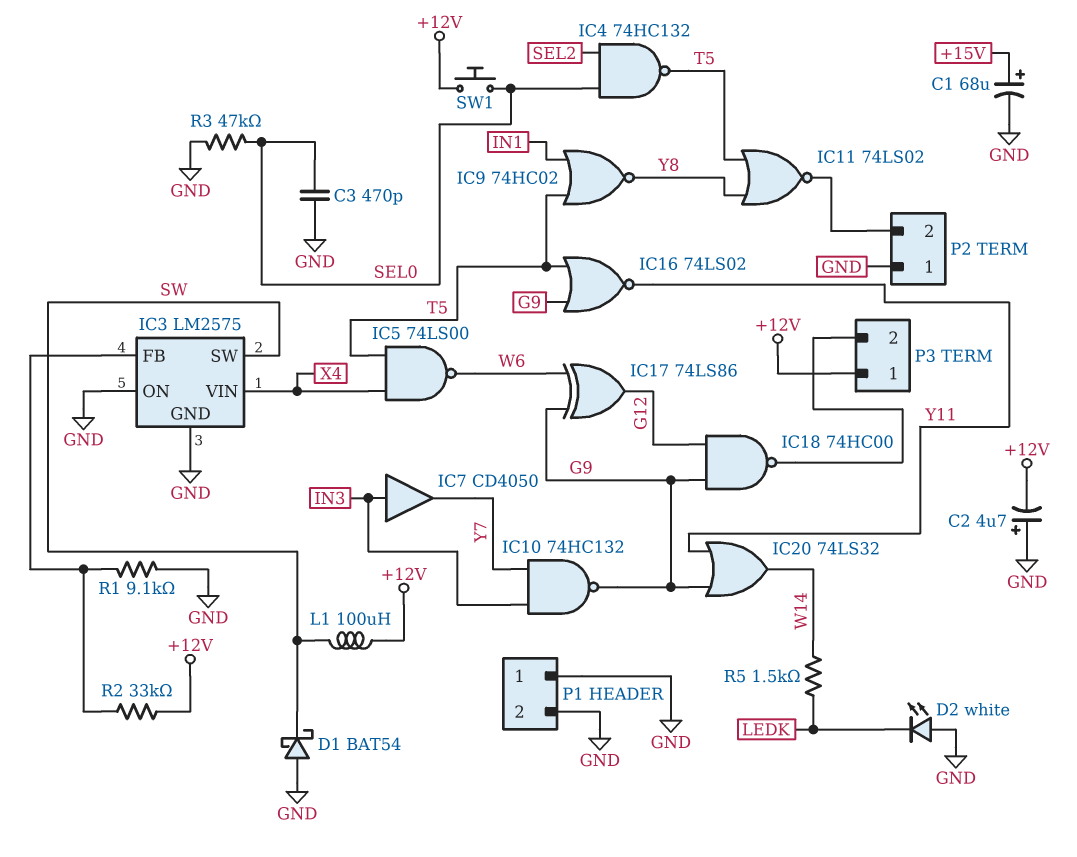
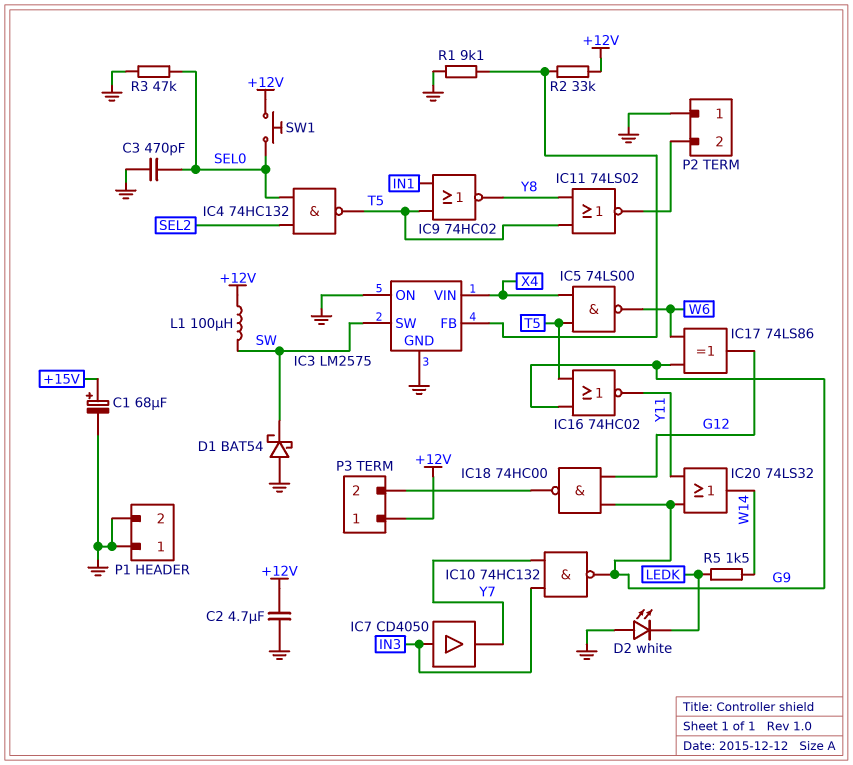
C2: 4.7uF (plus GND, minus +12V) -> 4.7uF (+12V, GND)
IC16: NOR 74LS02 (in G9, in T5, out Y11) -> NOR 74HC02 (in G9, in T5, out Y11)

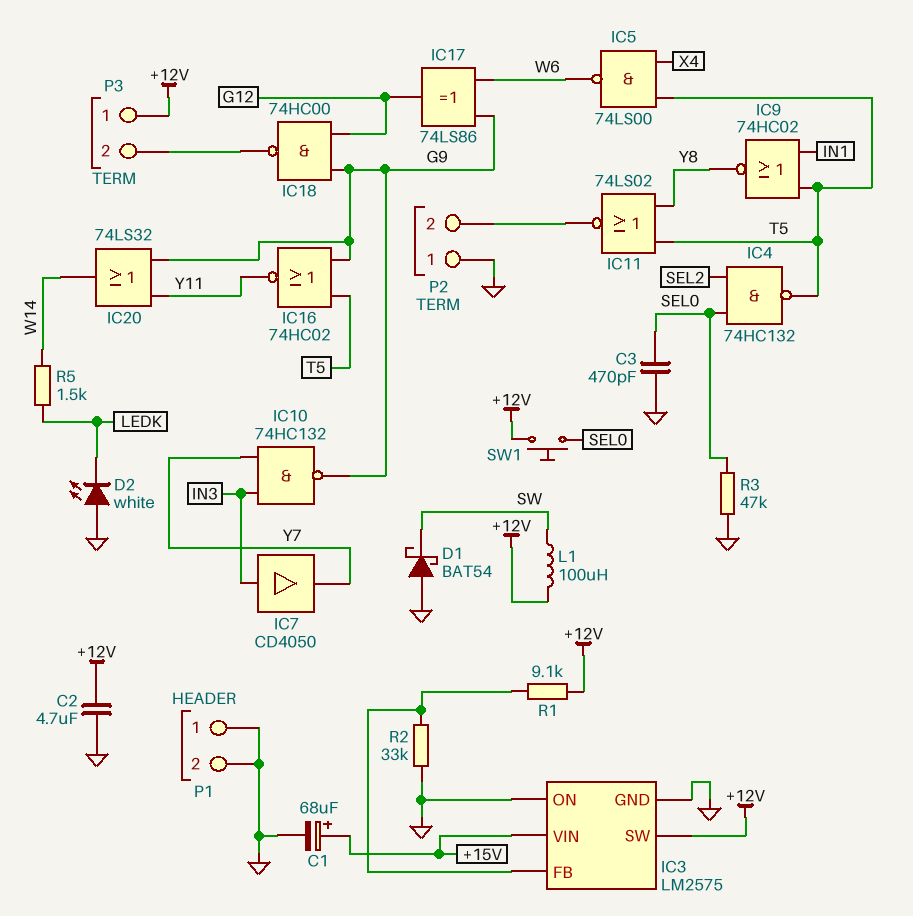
IC3 pin SW: SW -> +12V
IC3 pin VIN: X4 -> +15V
R1: 9.1k (GND, IC3/FB) -> 9.1k (+12V, IC3/FB)
R2: 33k (+12V, IC3/FB) -> 33k (GND, IC3/FB)

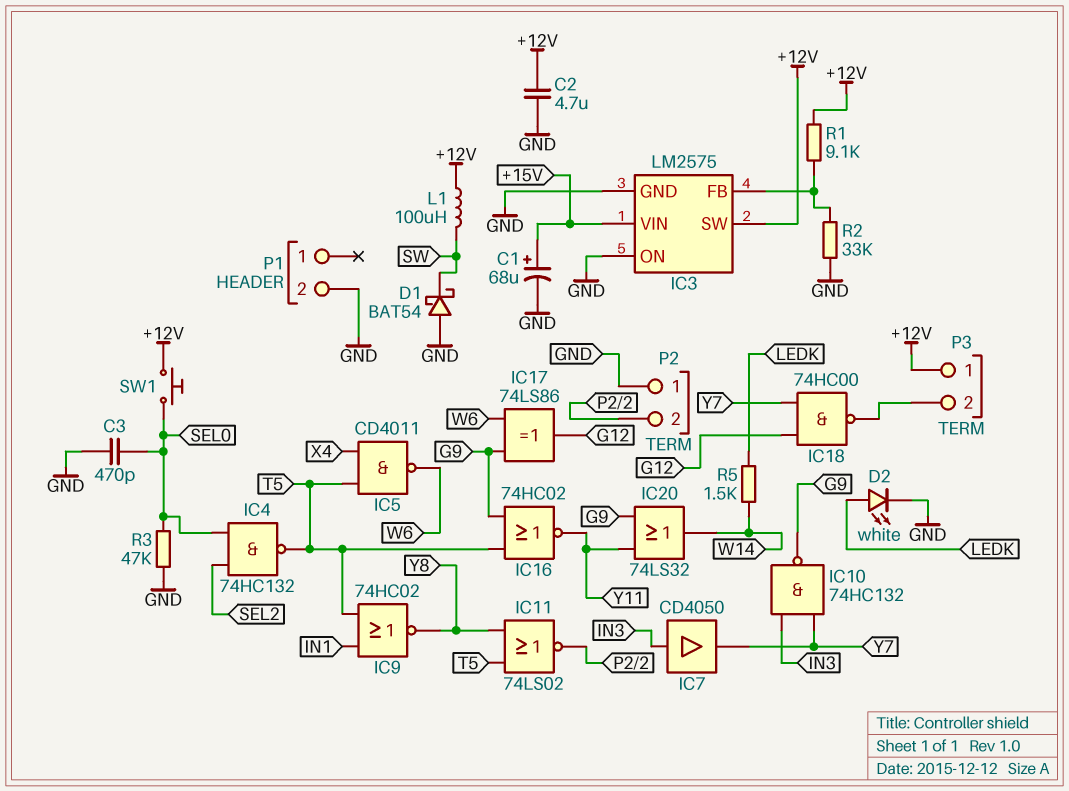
D2: LED white (A GND, K LEDK) -> LED white (A LEDK, K GND)
IC5: NAND 74LS00 (in T5, in X4, out W6) -> NAND CD4011 (in T5, in X4, out W6)
IC18: NAND 74HC00 (in G9, in G12, out P3/2) -> NAND 74HC00 (in G12, in Y7, out P3/2)
P1 pin 1: GND -> none

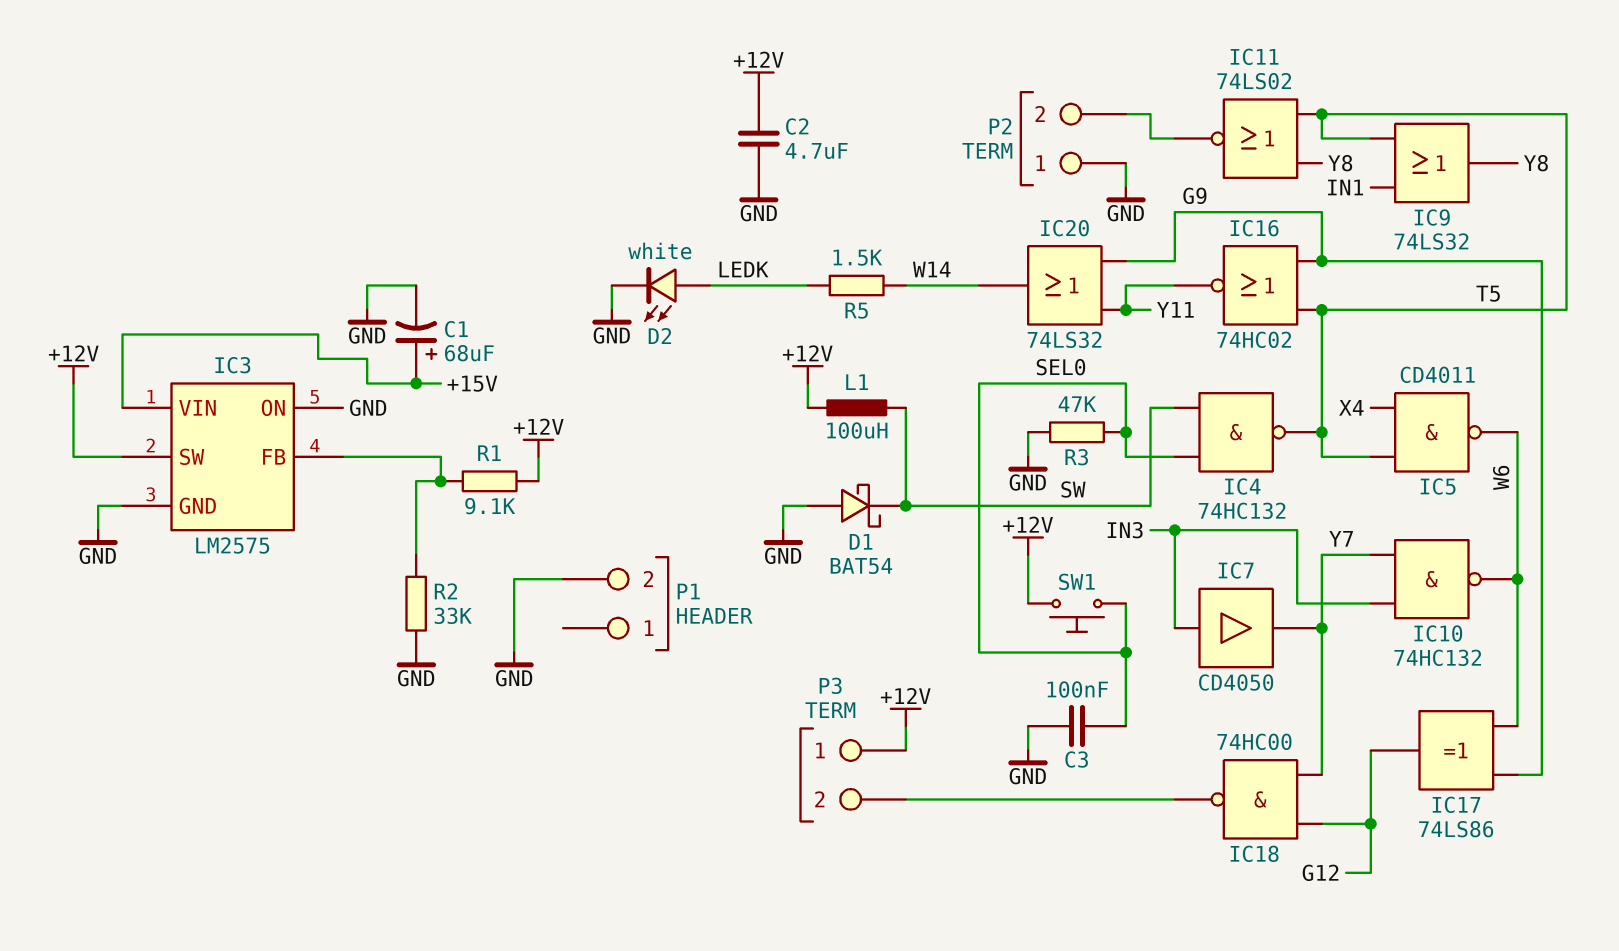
C3: 470pF (GND, SEL0) -> 100nF (GND, SEL0)
IC4: NAND 74HC132 (in SEL0, in SEL2, out T5) -> NAND 74HC132 (in SEL0, in SW, out T5)
IC9: NOR 74HC02 (in IN1, in T5, out Y8) -> OR 74LS32 (in IN1, in T5, out Y8)
IC10: NAND 74HC132 (in IN3, in Y7, out G9) -> NAND 74HC132 (in IN3, in Y7, out W6)

